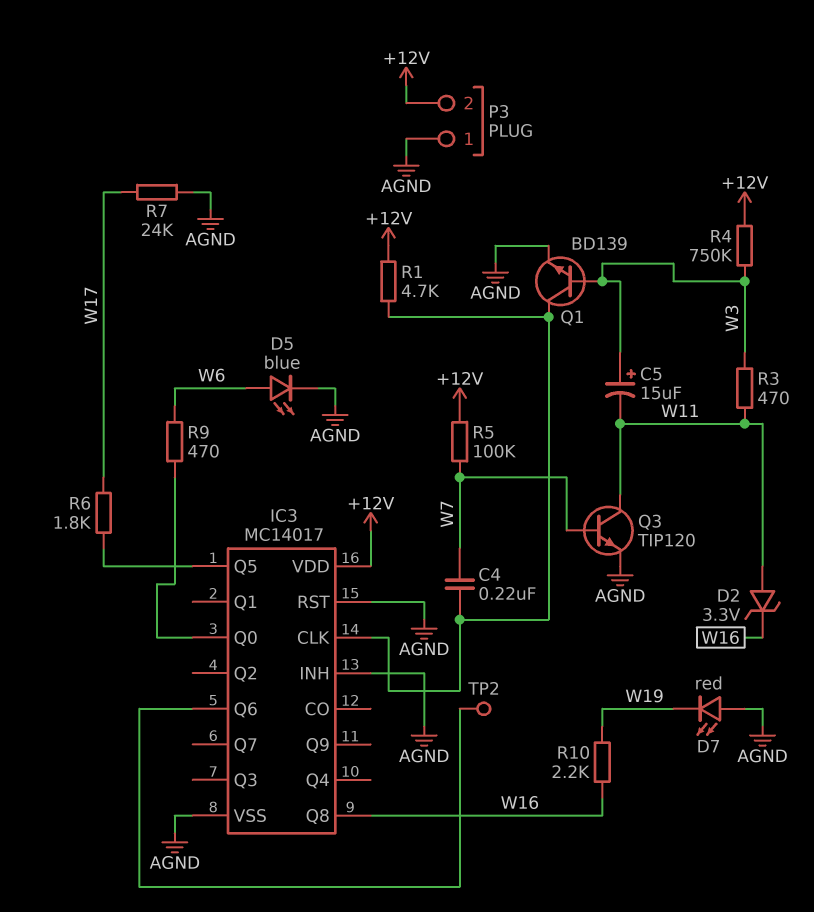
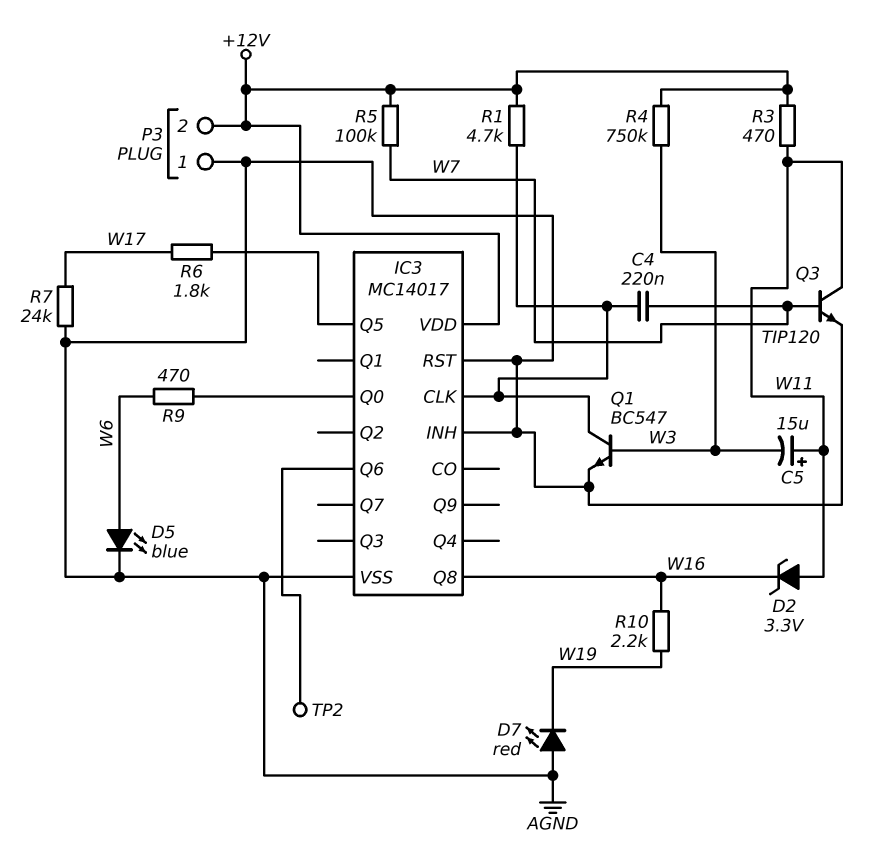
C5: 15uF (plus W3, minus W11) -> 15uF (plus W11, minus W3)
Q1: NPN BD139 (B W3, C IC3/CLK, E AGND) -> NPN BC547 (B W3, C IC3/CLK, E AGND)
R3: 470 (W3, W11) -> 470 (+12V, W11)

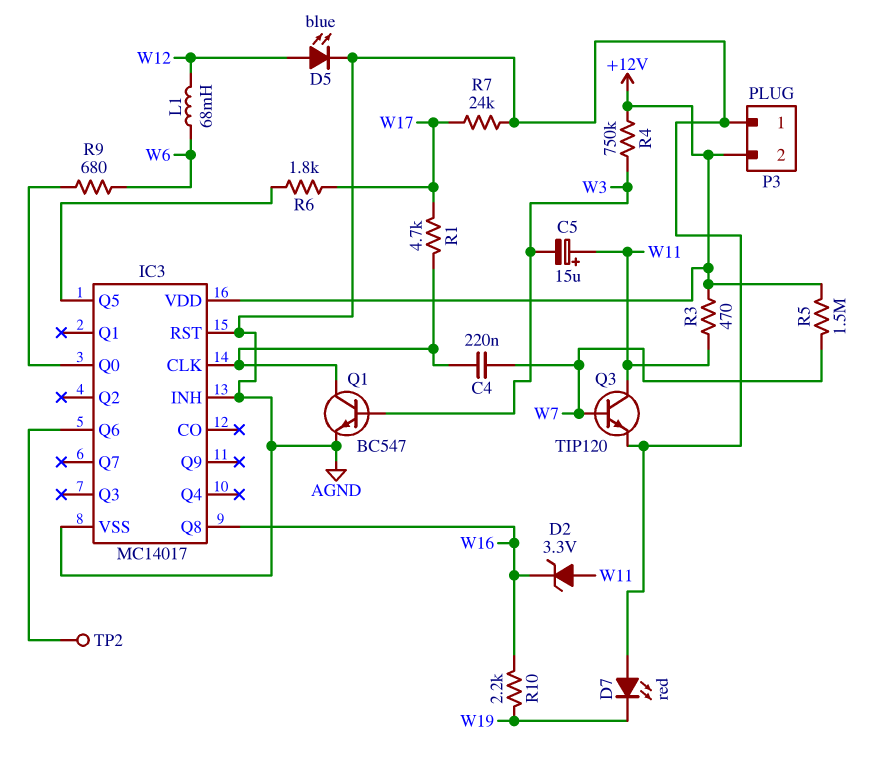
D5: LED blue (A W6, K AGND) -> LED blue (A W12, K AGND)
L1: none -> 68mH (W6, W12)
R1: 4.7k (+12V, IC3/CLK) -> 4.7k (IC3/CLK, W17)
R5: 100k (+12V, W7) -> 1.5M (+12V, W7)
R9: 470 (IC3/Q0, W6) -> 680 (IC3/Q0, W6)

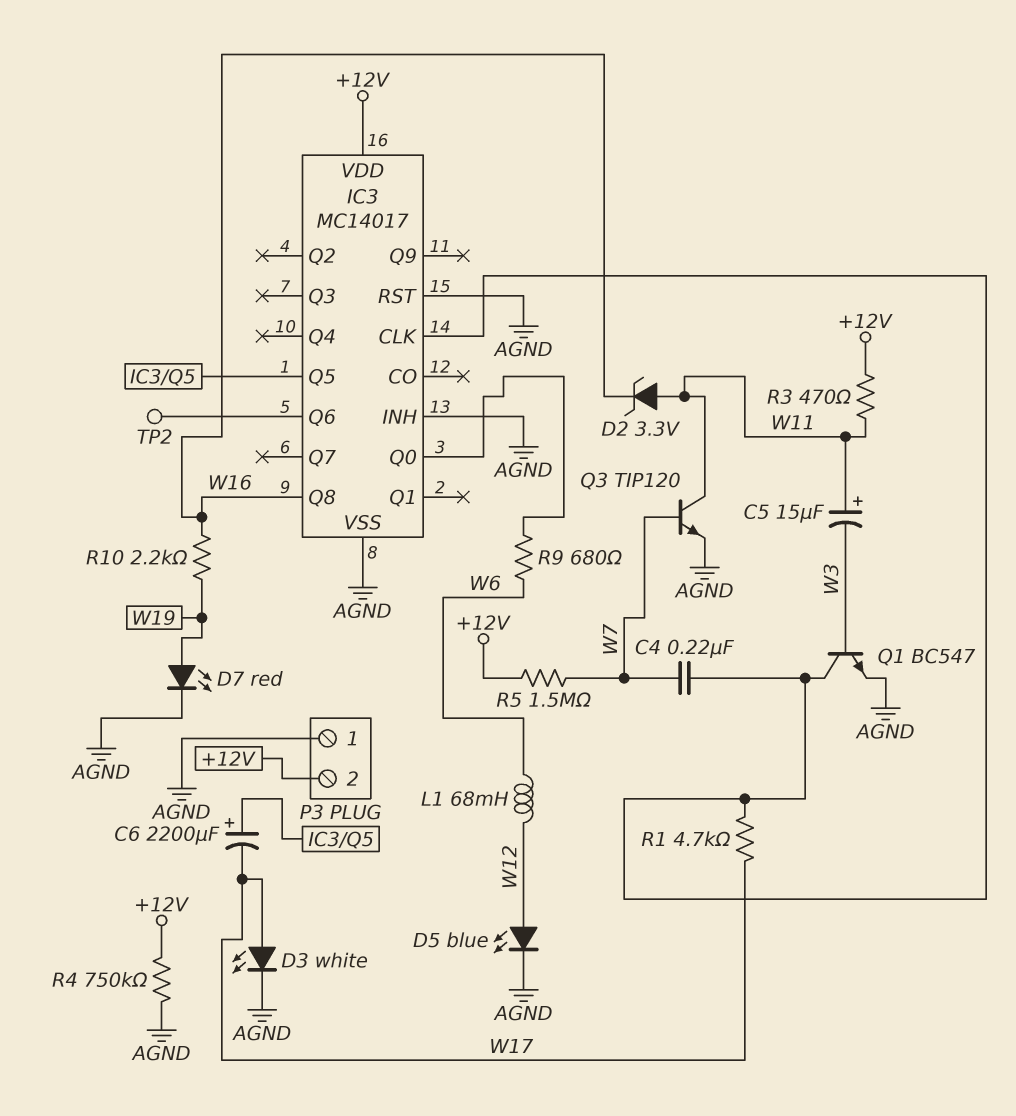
C6: none -> 2200uF (plus IC3/Q5, minus W17)
D3: none -> LED white (A W17, K AGND)
D7: LED red (A AGND, K W19) -> LED red (A W19, K AGND)
R4: 750k (+12V, W3) -> 750k (+12V, AGND)
R6: 1.8k (IC3/Q5, W17) -> none
R7: 24k (AGND, W17) -> none

